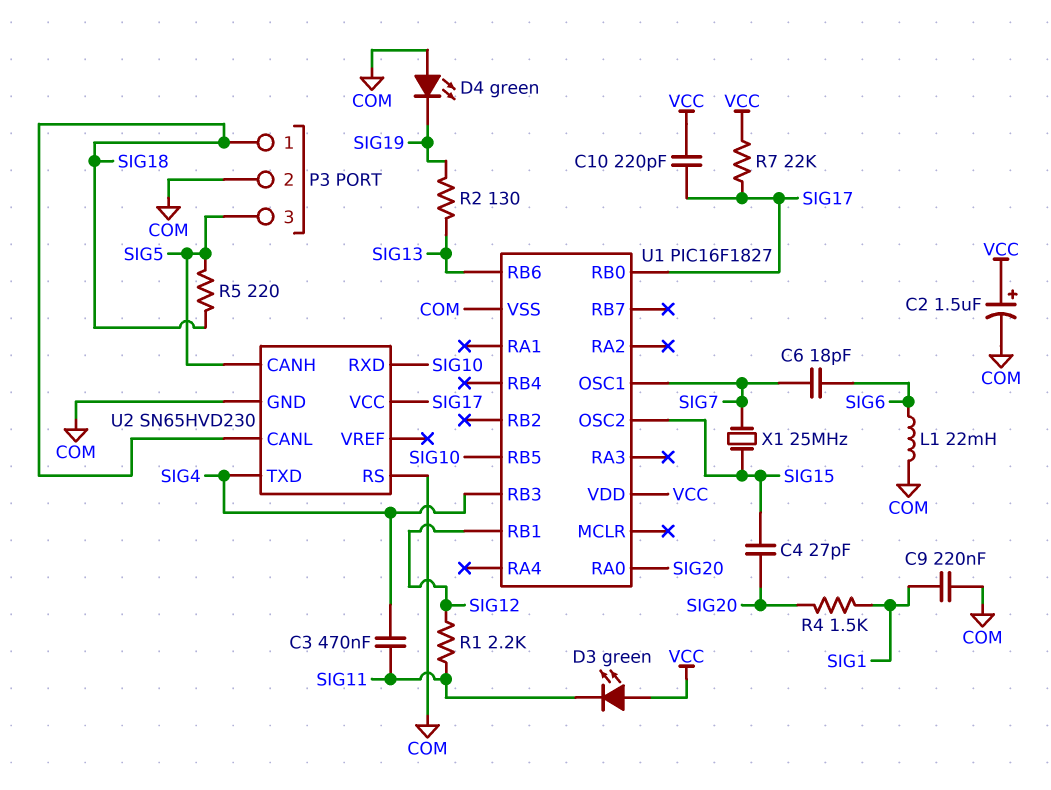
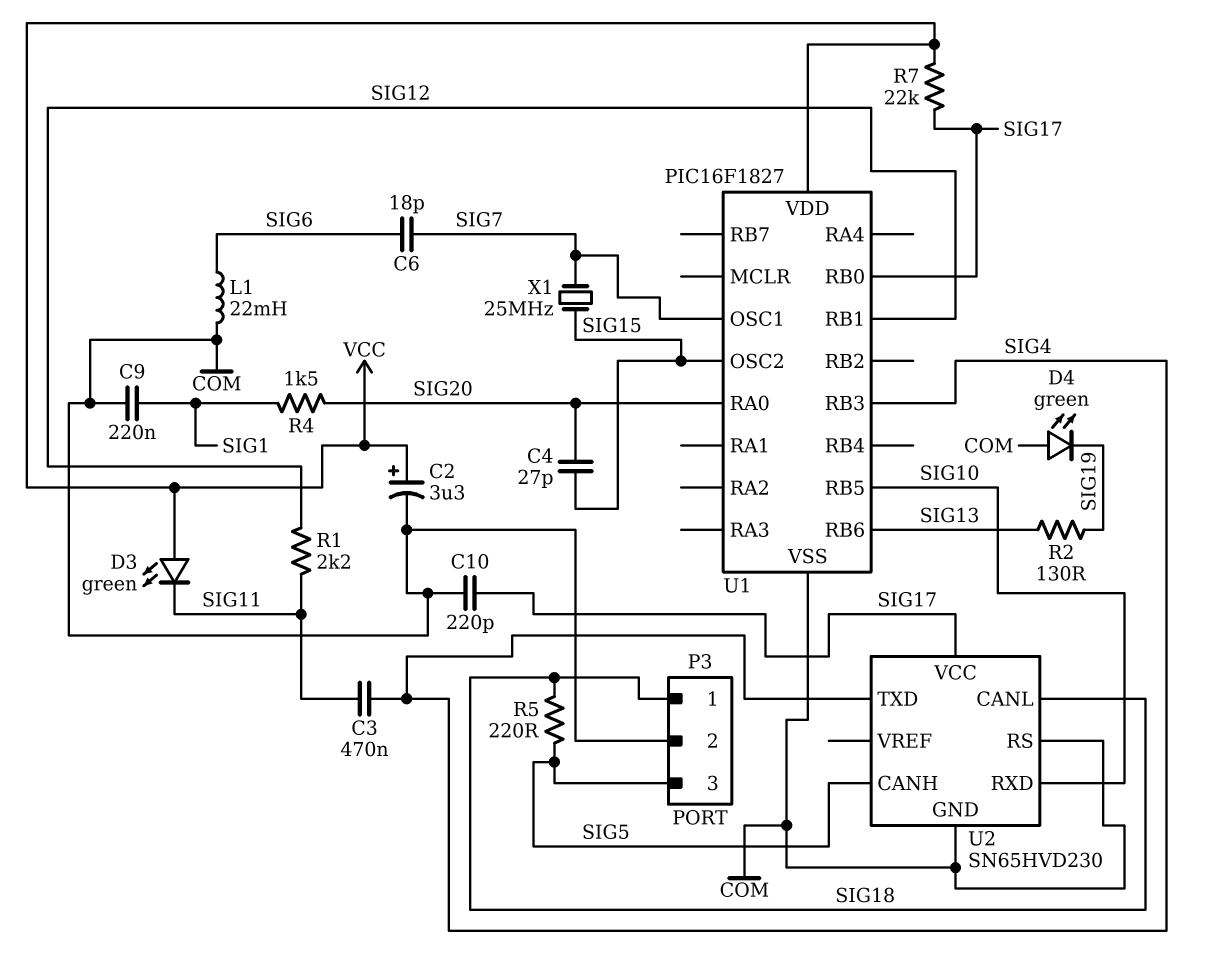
C2: 1.5uF (plus VCC, minus COM) -> 3.3uF (plus VCC, minus COM)
C10: 220pF (SIG17, VCC) -> 220pF (COM, SIG17)

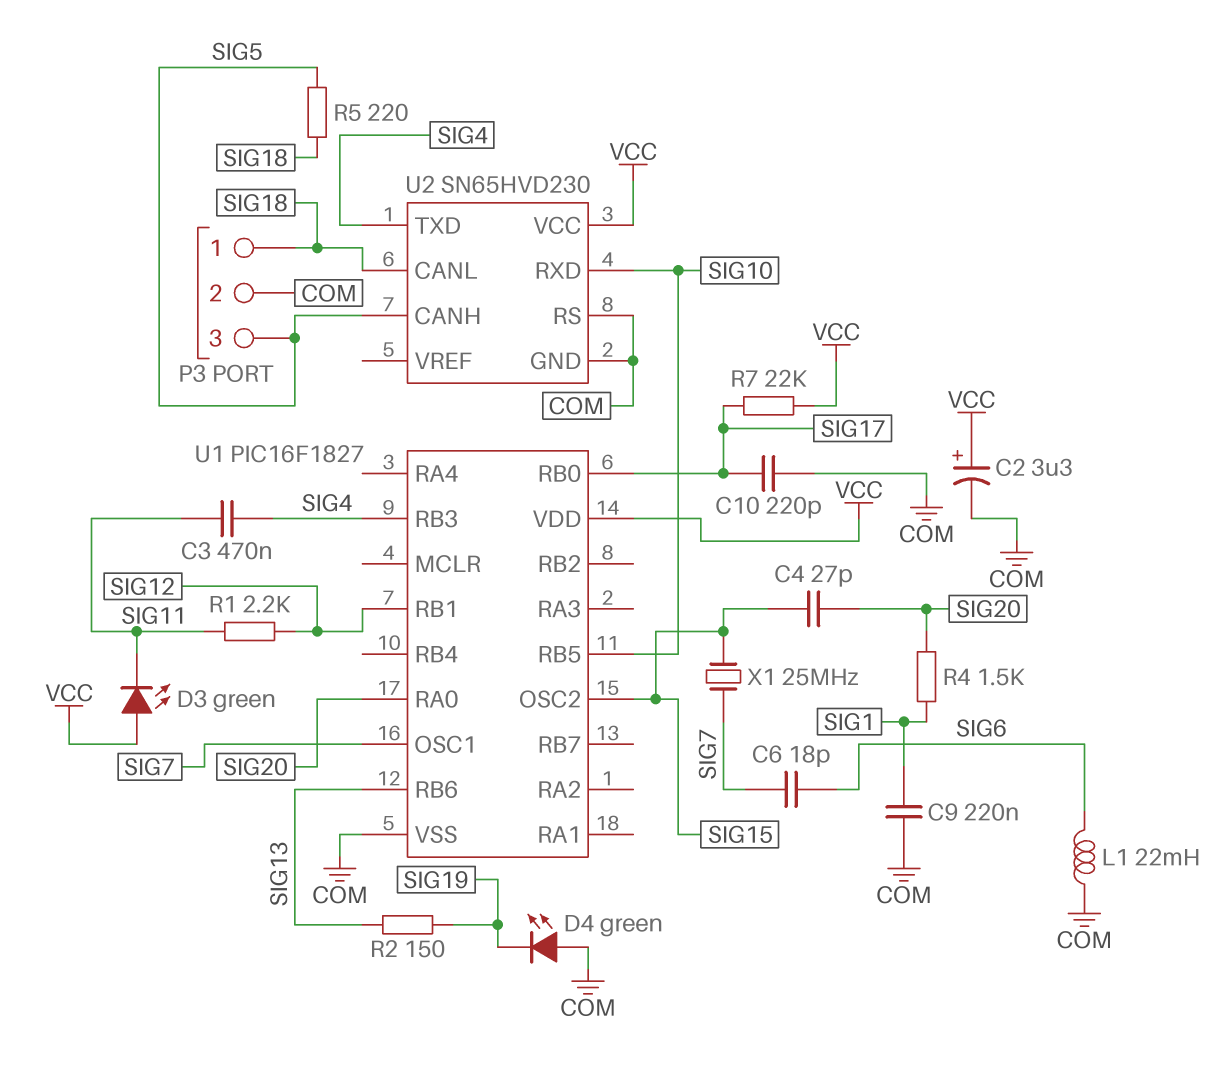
R2: 130 (SIG13, SIG19) -> 150 (SIG13, SIG19)
U2 pin VCC: SIG17 -> VCC

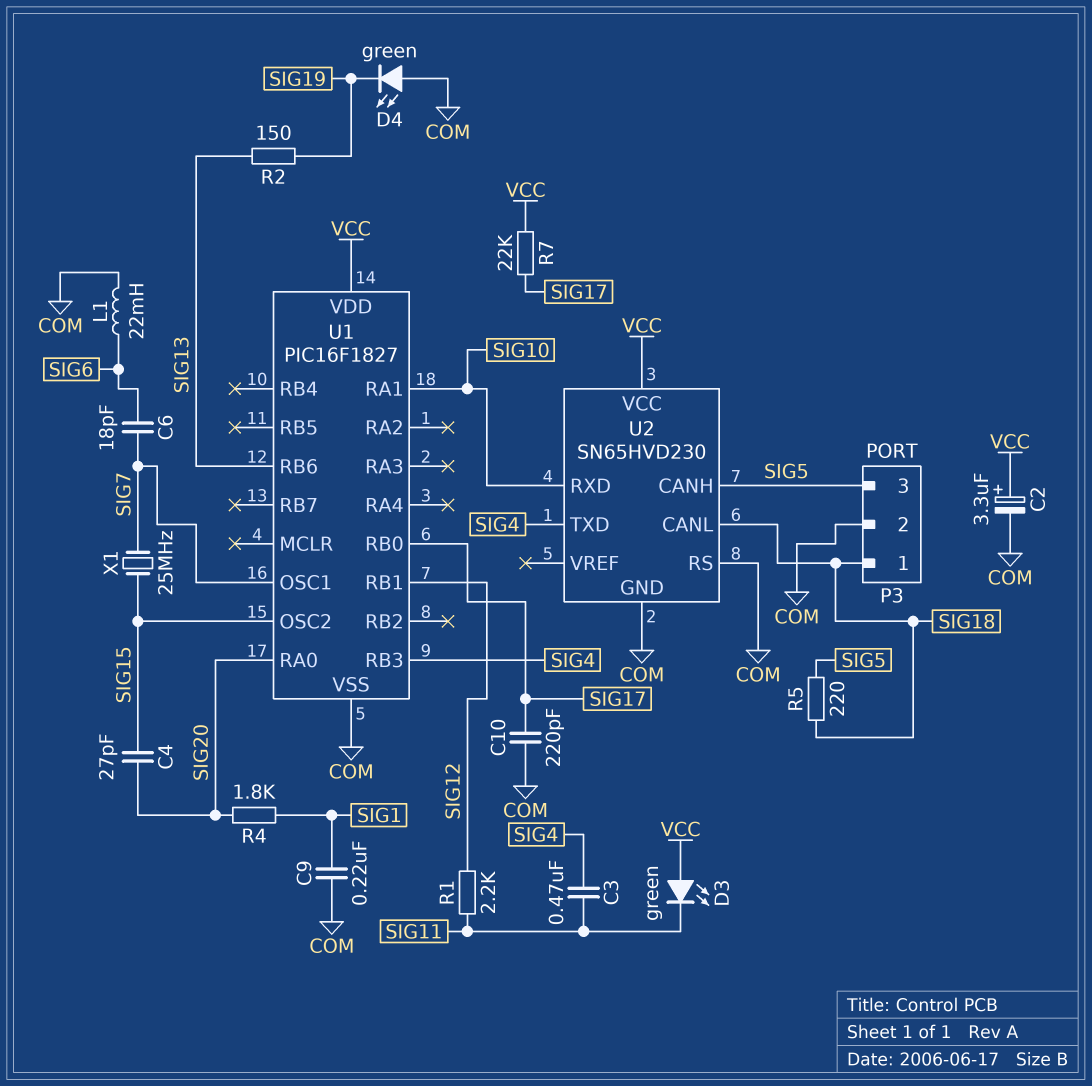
R4: 1.5k (SIG1, SIG20) -> 1.8k (SIG1, SIG20)
U1 pin RA1: none -> SIG10
U1 pin RB5: SIG10 -> none

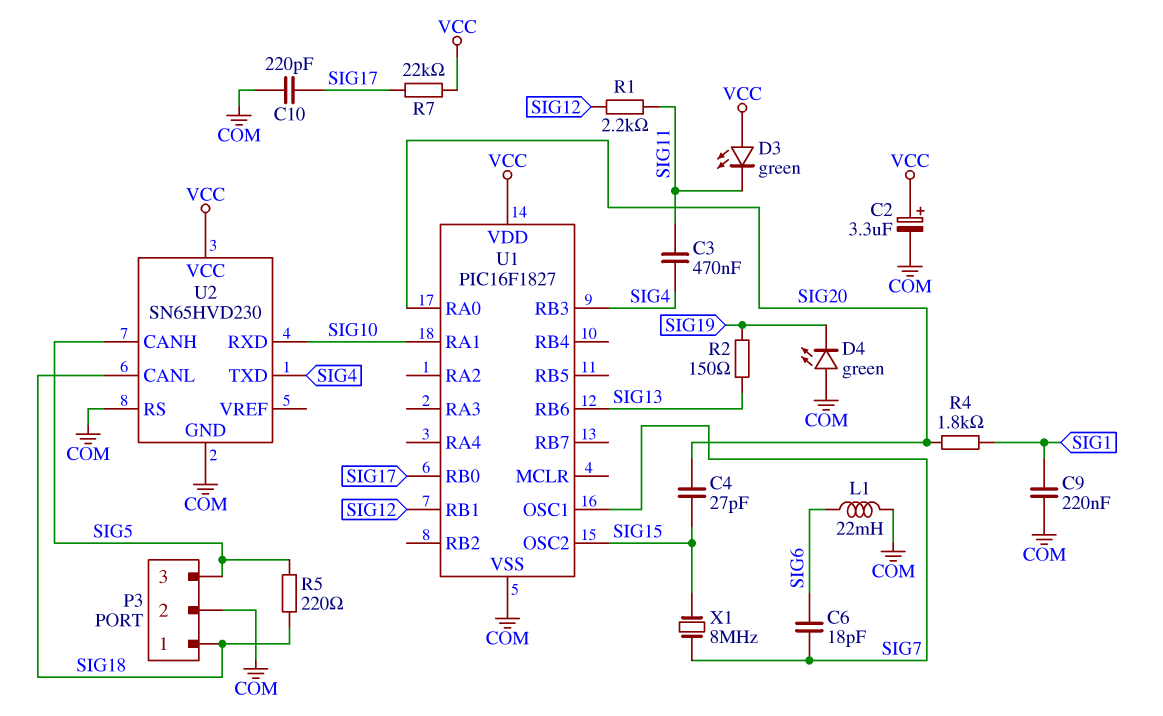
X1: 25MHz (SIG7, SIG15) -> 8MHz (SIG7, SIG15)

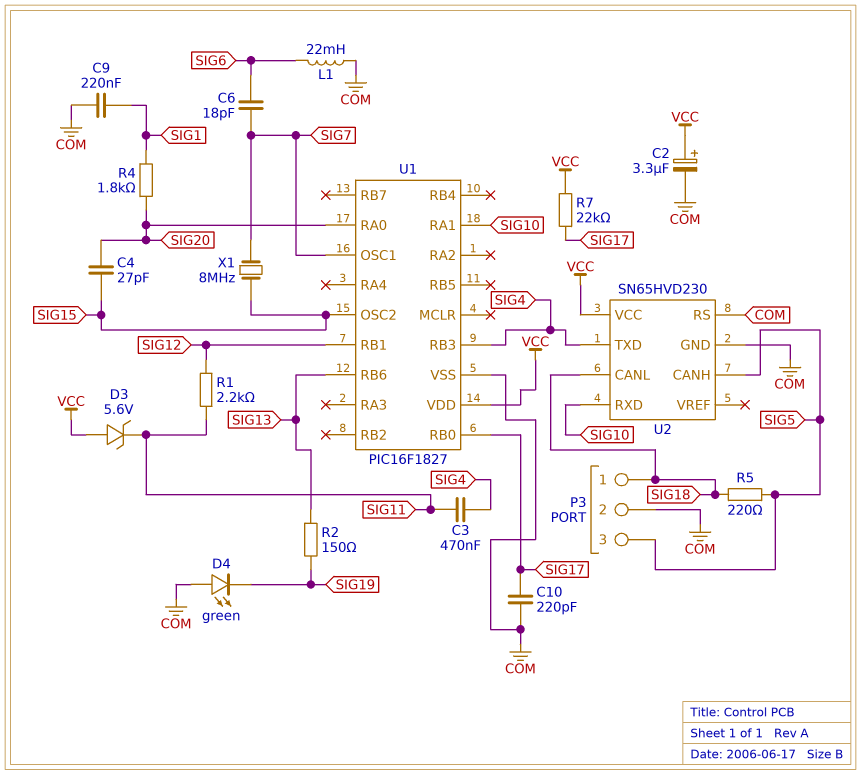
D3: LED green (A VCC, K SIG11) -> zener 5.6V (A VCC, K SIG11)

